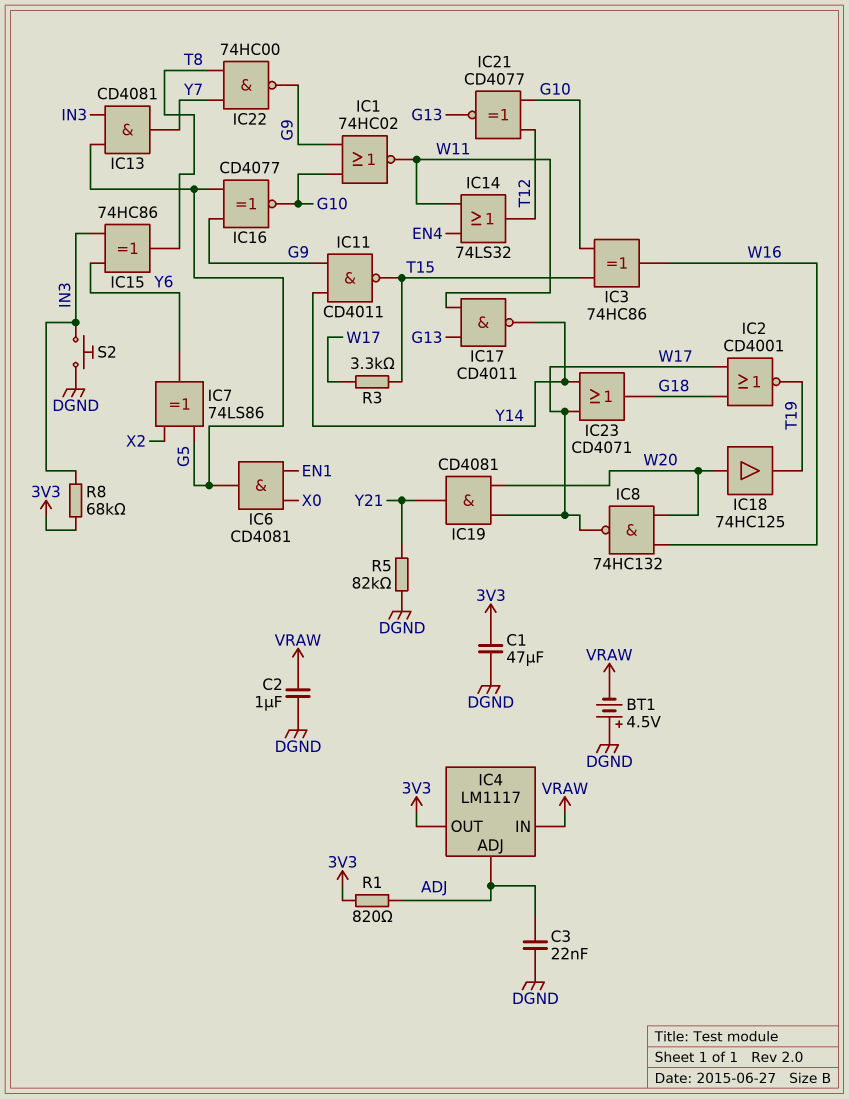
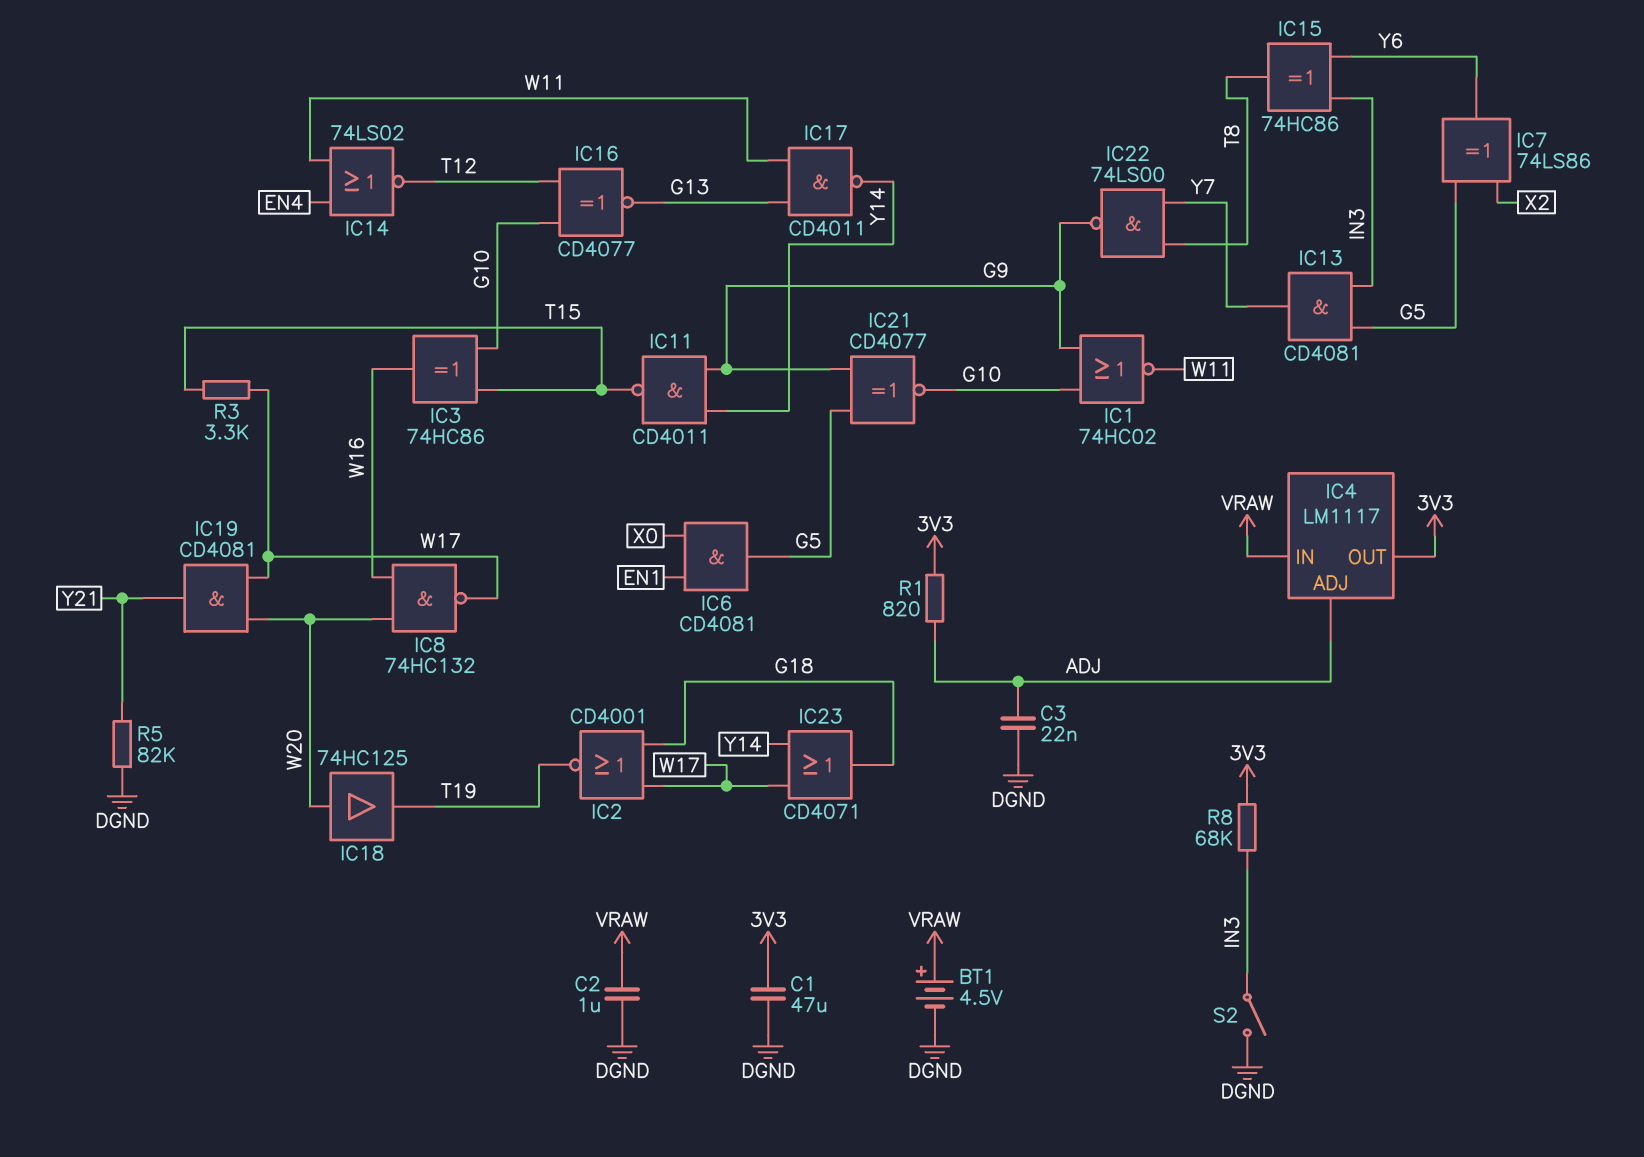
BT1: 4.5V (plus DGND, minus VRAW) -> 4.5V (plus VRAW, minus DGND)
IC14: OR 74LS32 (in EN4, in W11, out T12) -> NOR 74LS02 (in EN4, in W11, out T12)
IC16: XNOR CD4077 (in G5, in G9, out G10) -> XNOR CD4077 (in G10, in T12, out G13)
IC21: XNOR CD4077 (in G10, in T12, out G13) -> XNOR CD4077 (in G5, in G9, out G10)
IC22: NAND 74HC00 (in T8, in Y7, out G9) -> NAND 74LS00 (in T8, in Y7, out G9)
S2: button (DGND, IN3) -> switch (DGND, IN3)

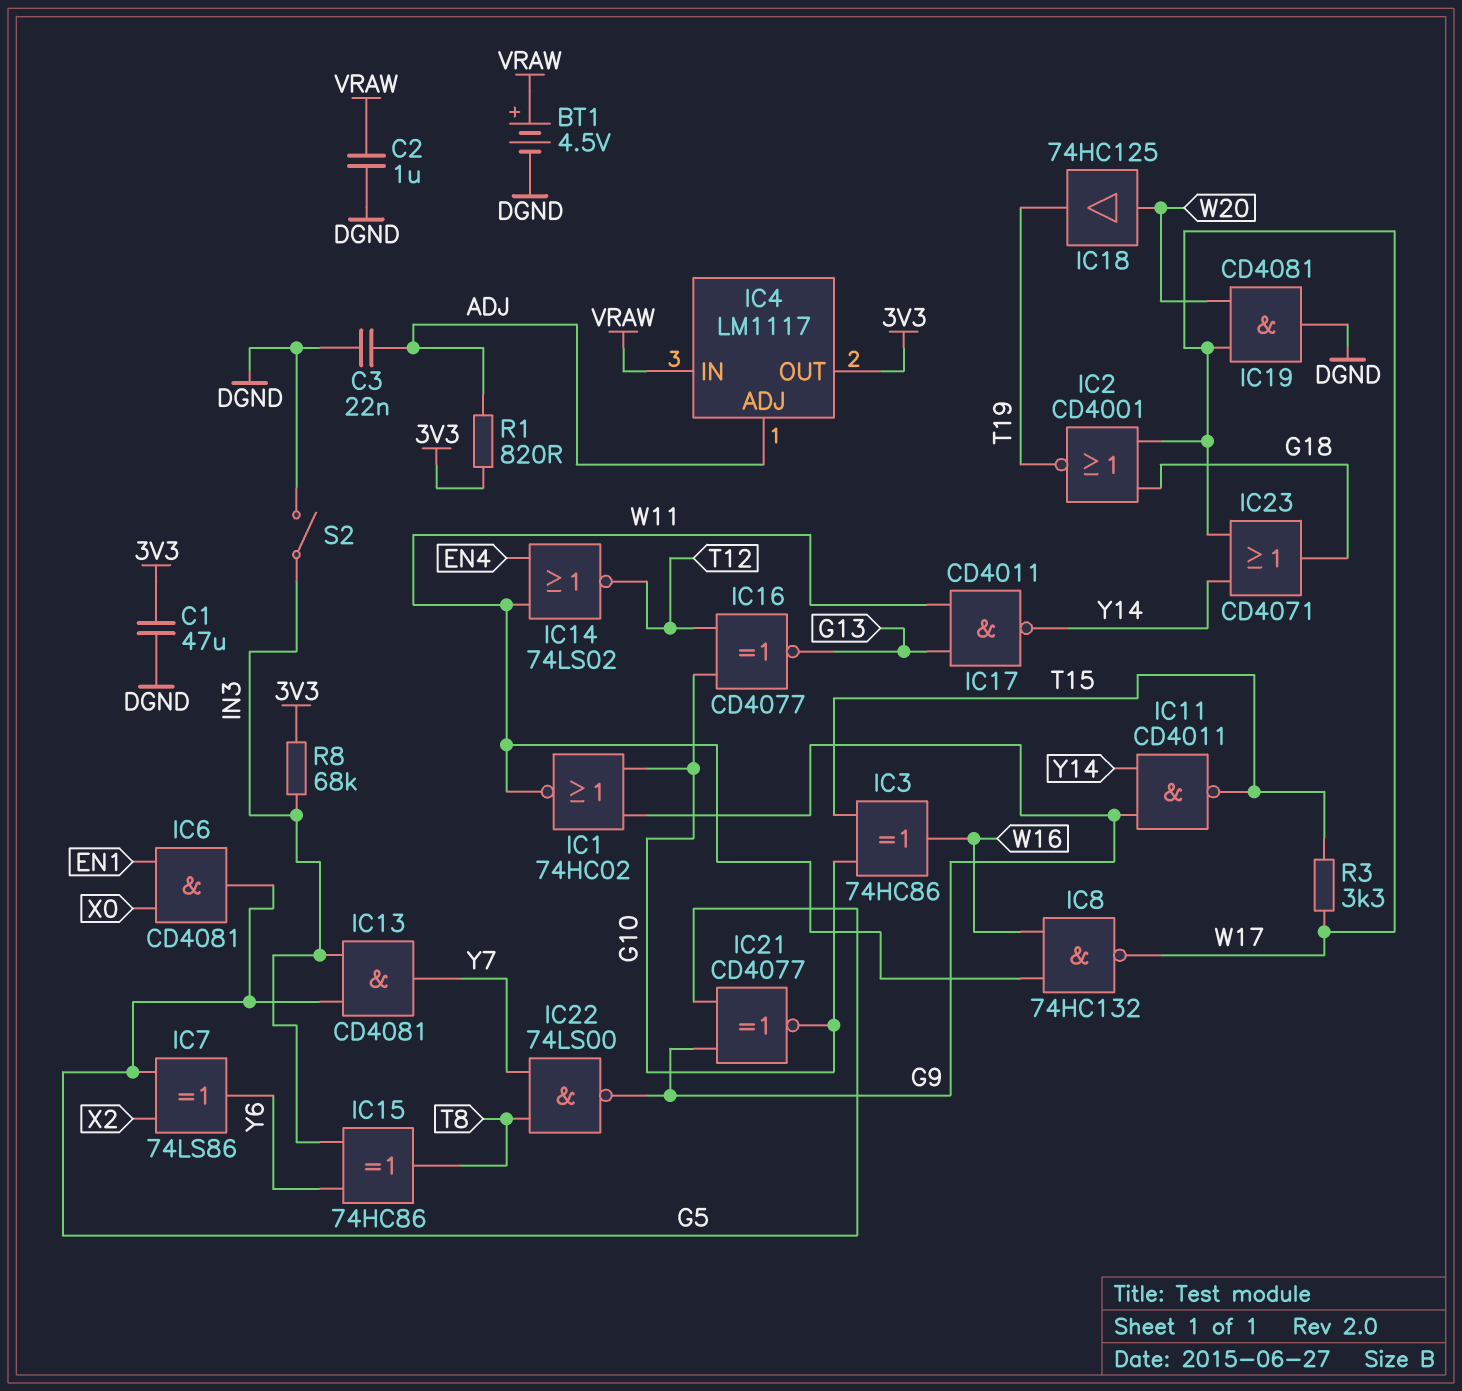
IC8: NAND 74HC132 (in W16, in W20, out W17) -> NAND 74HC132 (in W11, in W16, out W17)
IC19: AND CD4081 (in W17, in W20, out Y21) -> AND CD4081 (in W17, in W20, out DGND)
R5: 82k (DGND, Y21) -> none

